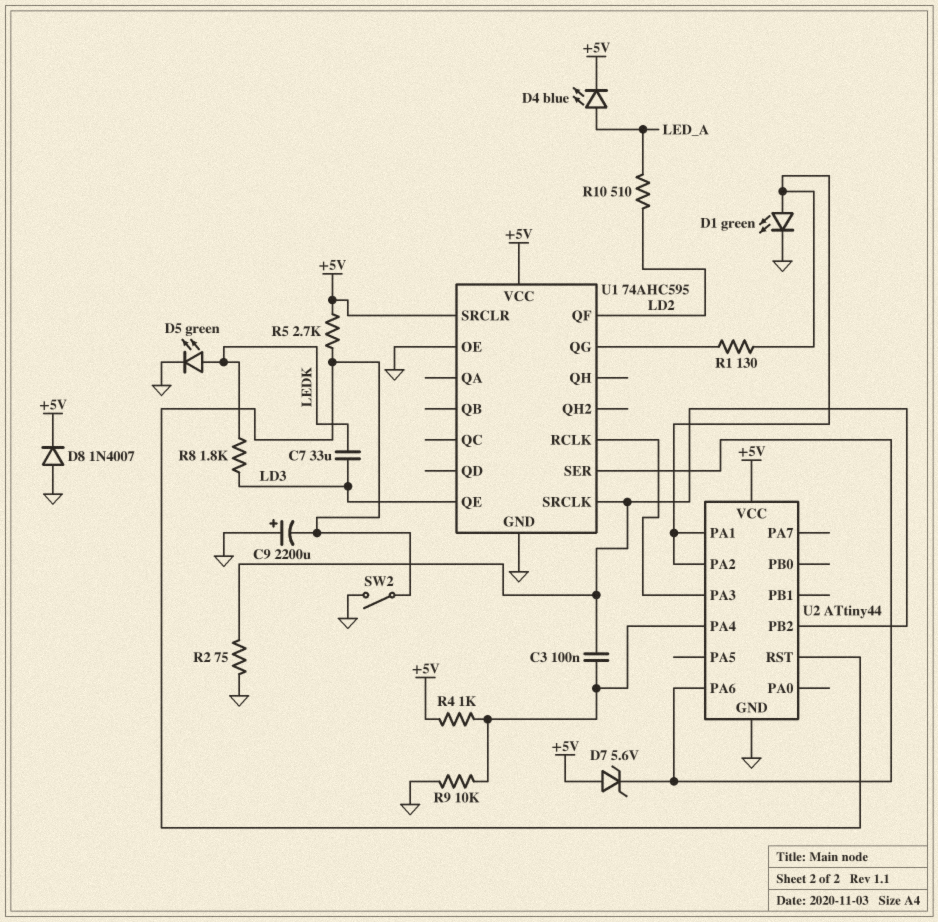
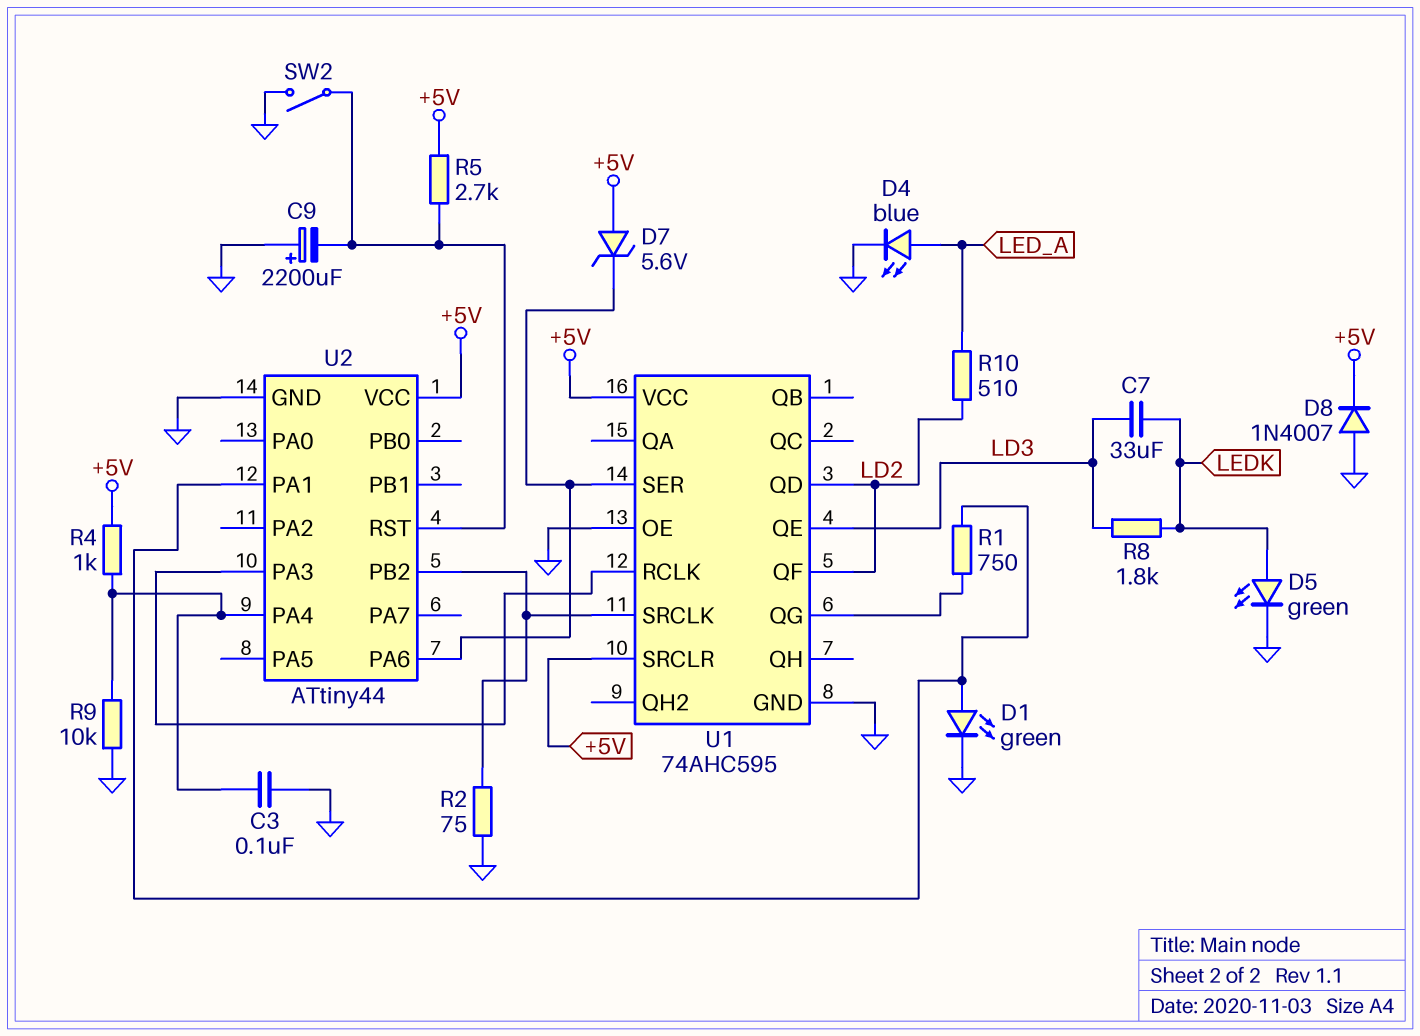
C3: 100nF (U1/SRCLK, U2/PA4) -> 100nF (GND, U2/PA4)
D4: LED blue (A LED_A, K +5V) -> LED blue (A LED_A, K GND)
R1: 130 (U1/QG, U2/PA1) -> 750 (U1/QG, U2/PA1)
U1 pin QD: none -> LD2
U2 pin PA2: U2/PA1 -> none

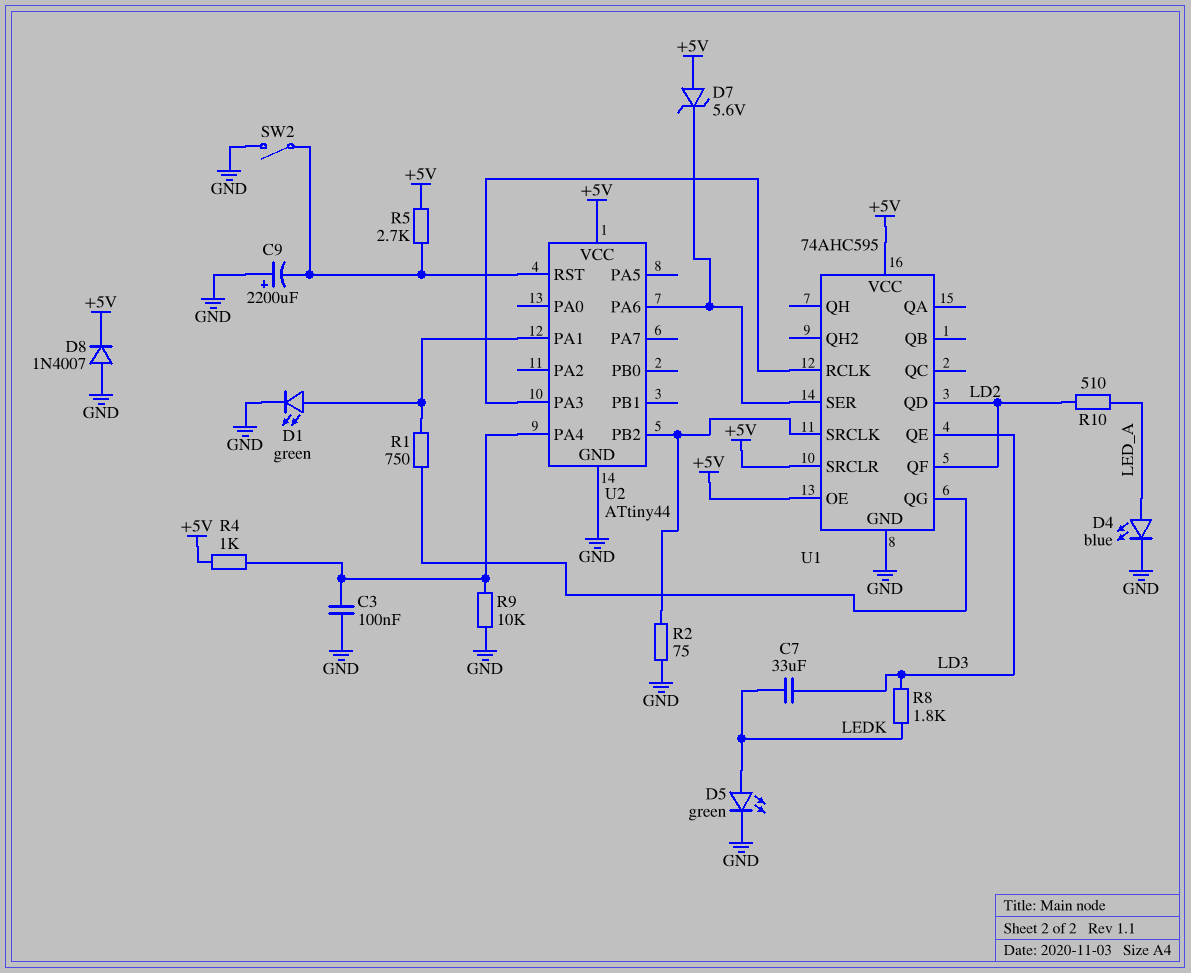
U1 pin OE: GND -> +5V

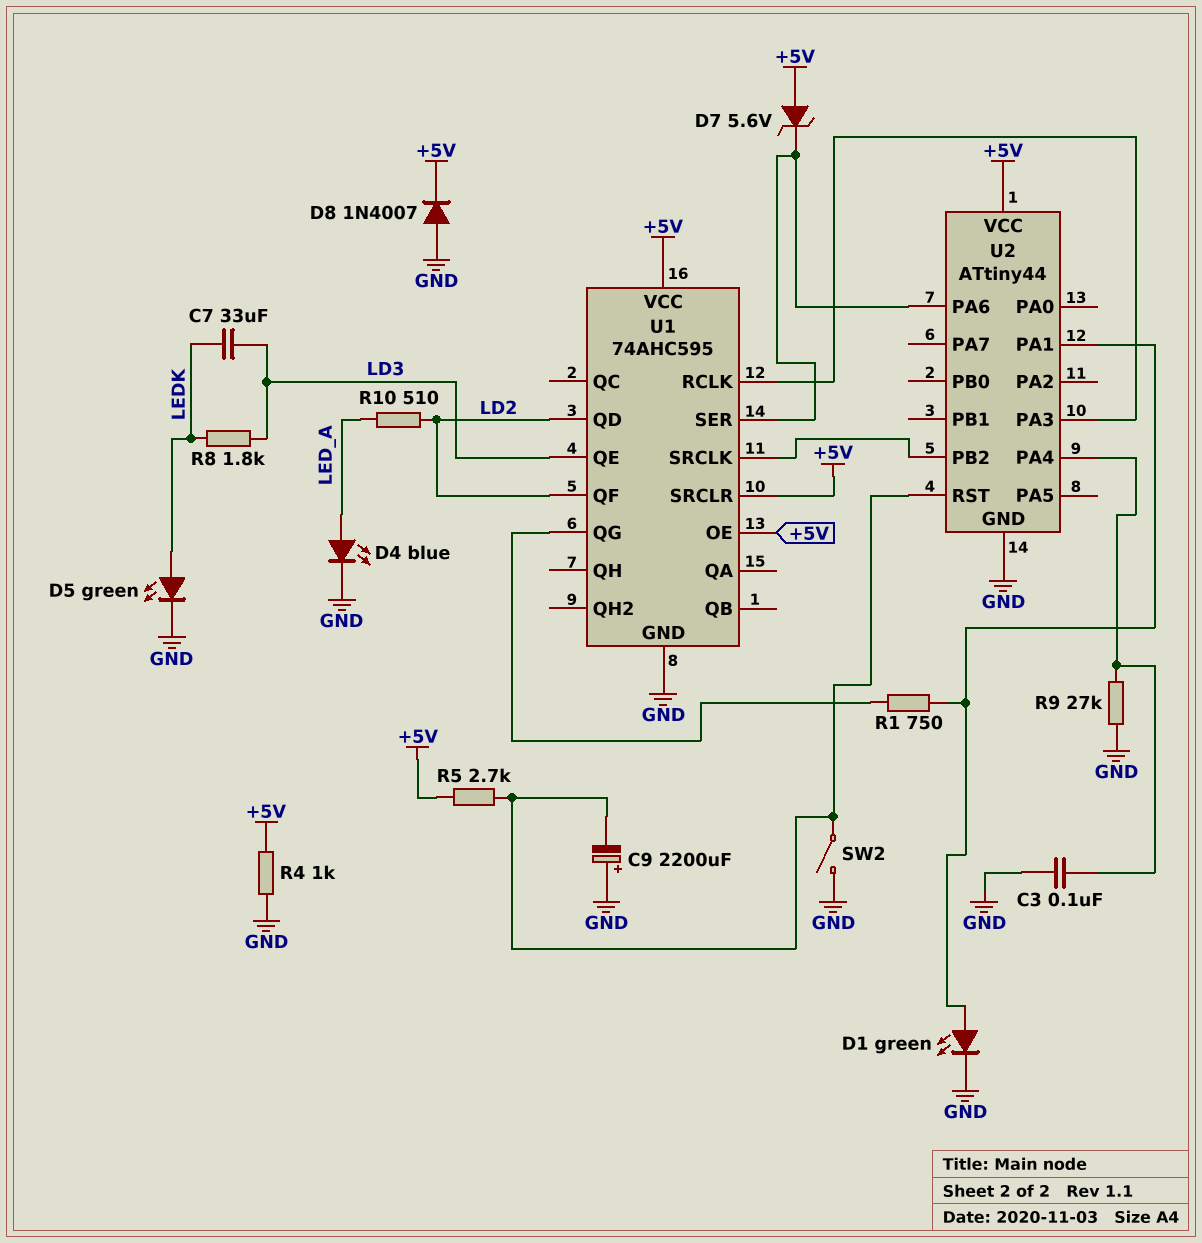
R2: 75 (GND, U1/SRCLK) -> none
R4: 1k (+5V, U2/PA4) -> 1k (+5V, GND)
R9: 10k (GND, U2/PA4) -> 27k (GND, U2/PA4)

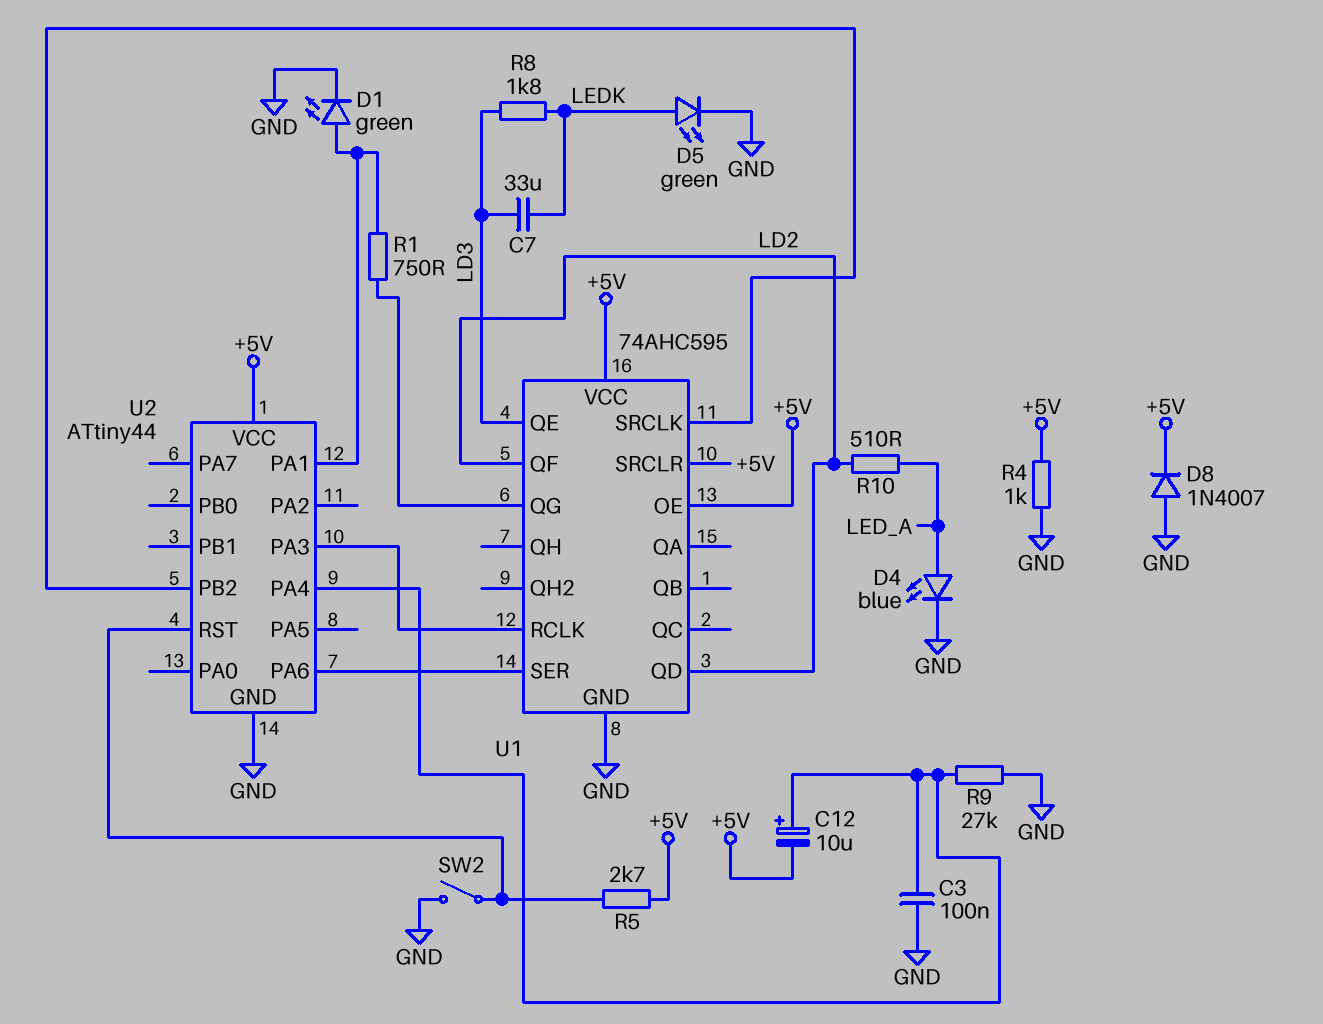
C9: 2200uF (plus GND, minus U2/RST) -> none
C12: none -> 10uF (plus U2/PA4, minus +5V)
D7: zener 5.6V (A +5V, K U1/SER) -> none

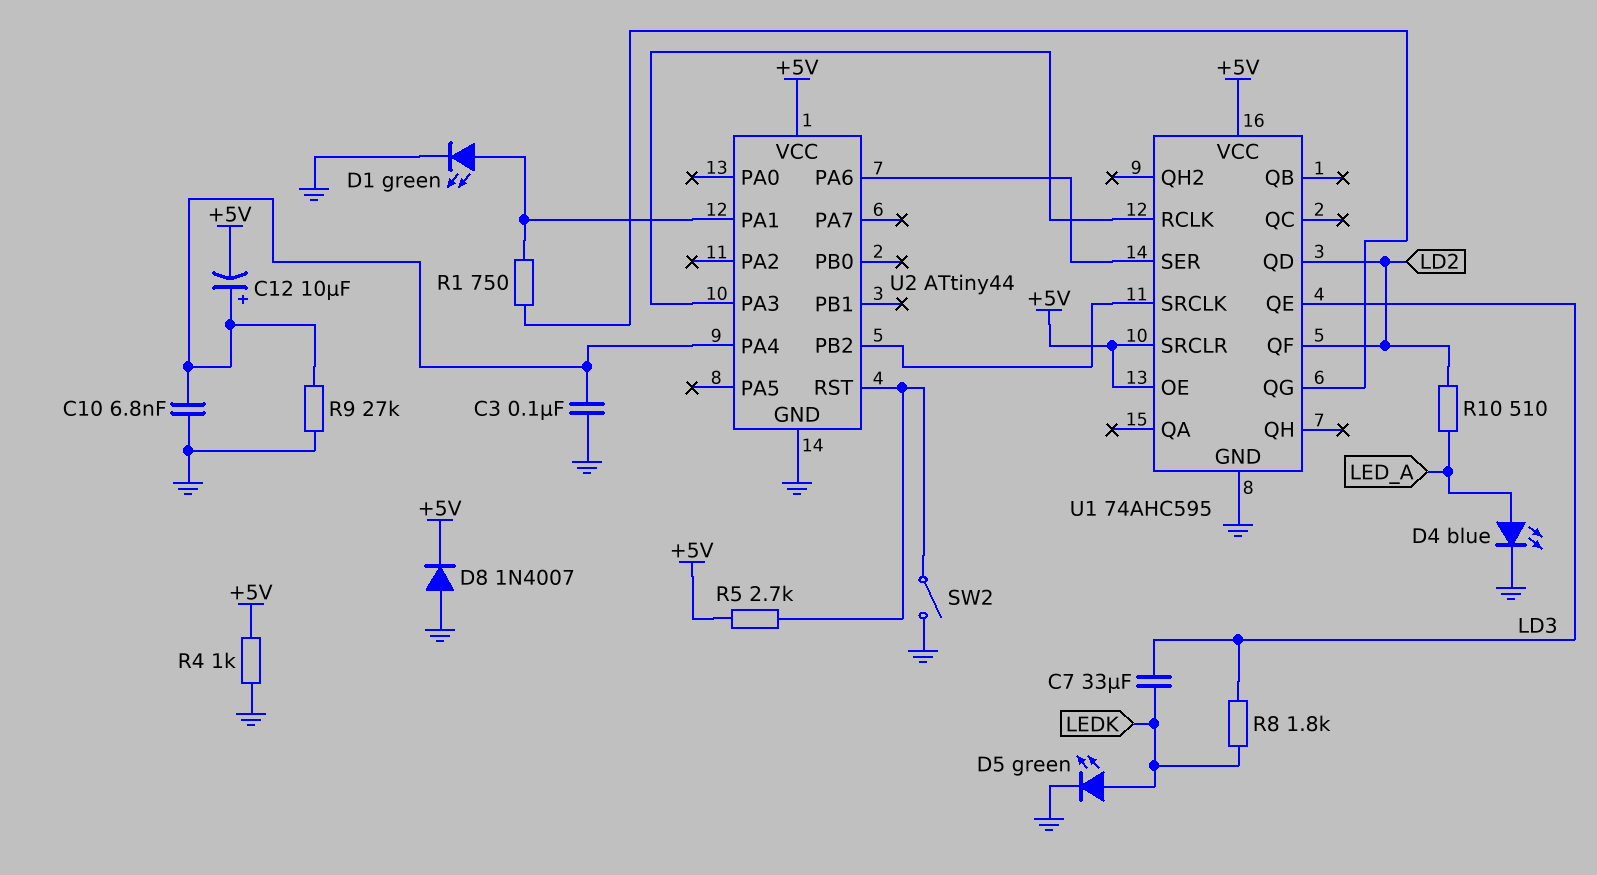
C10: none -> 6.8nF (GND, U2/PA4)

